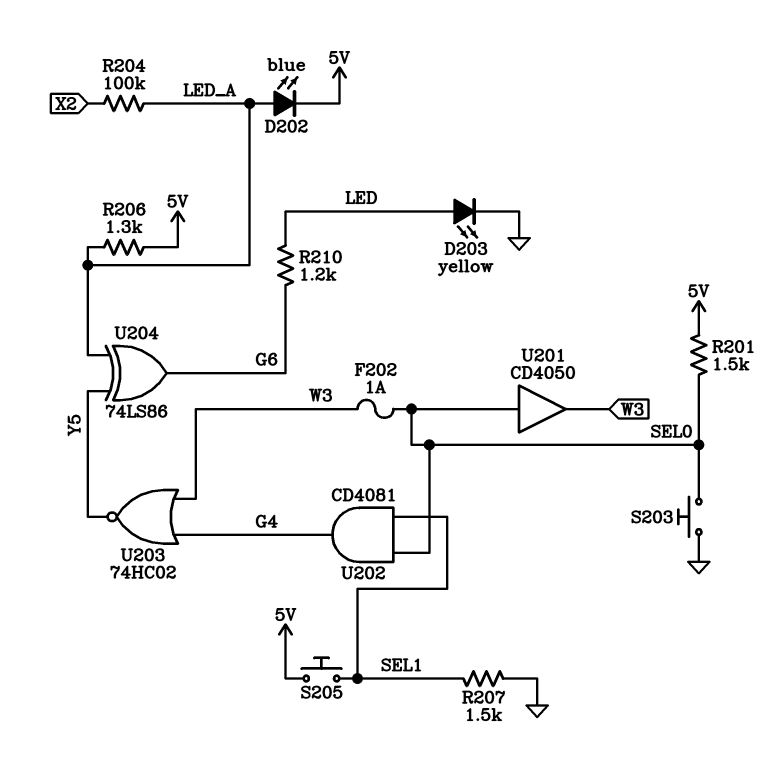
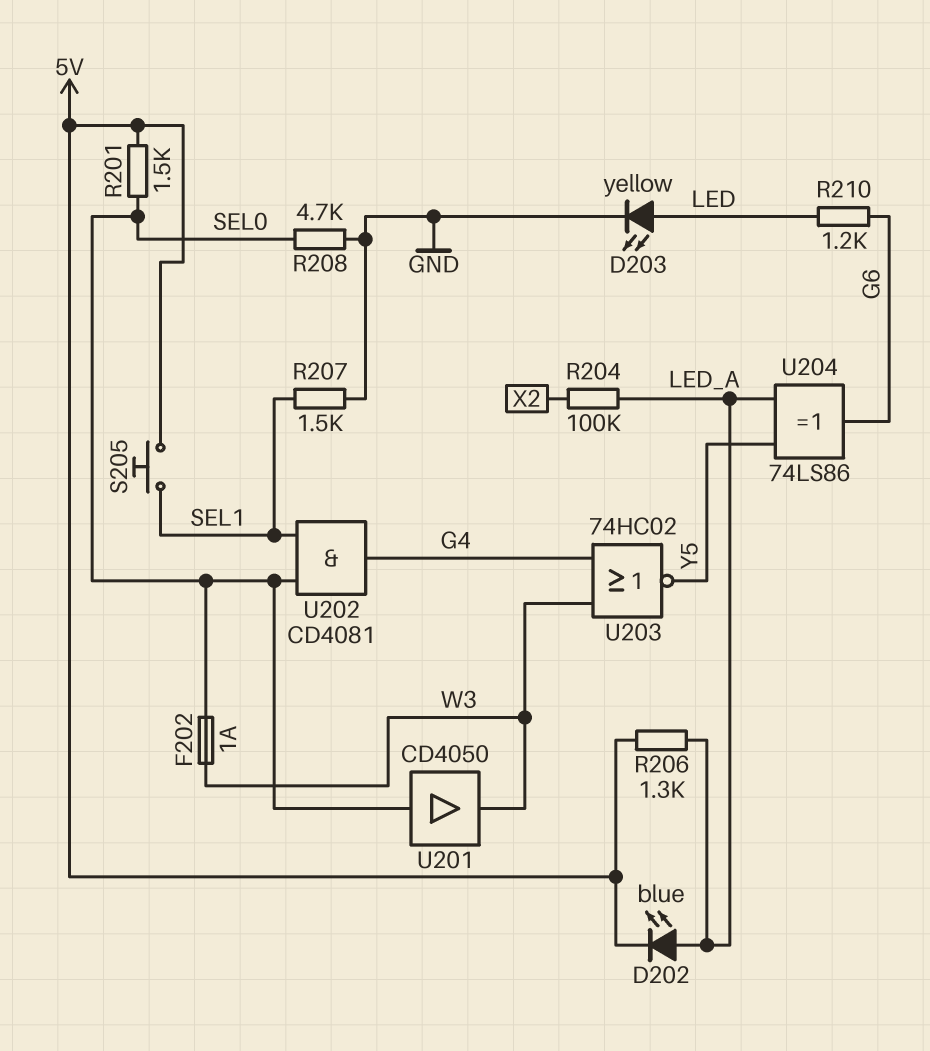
R208: none -> 4.7k (GND, SEL0)
S203: button (GND, SEL0) -> none

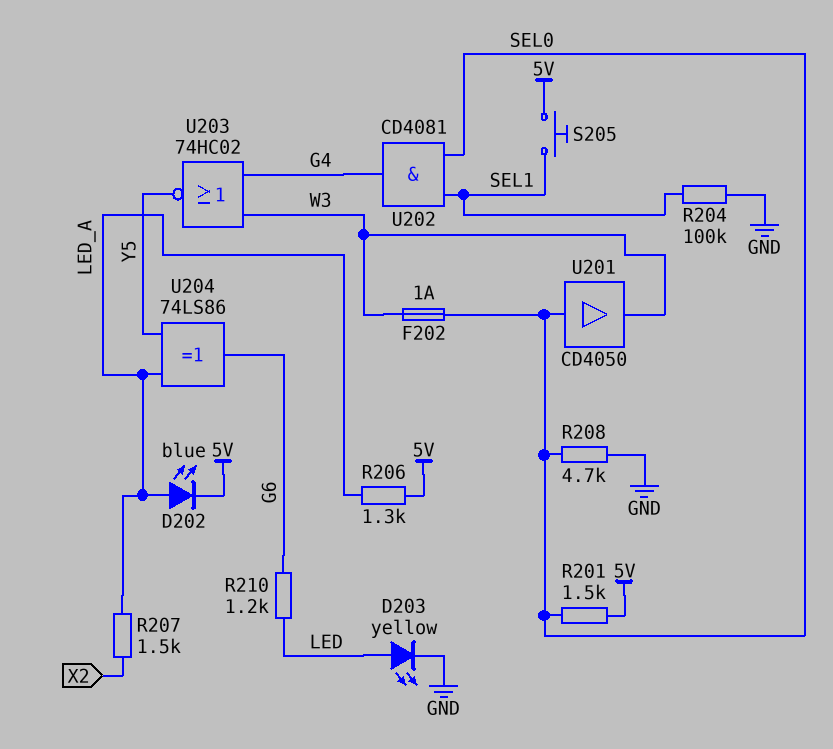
R204: 100k (LED_A, X2) -> 100k (GND, SEL1)
R207: 1.5k (GND, SEL1) -> 1.5k (LED_A, X2)

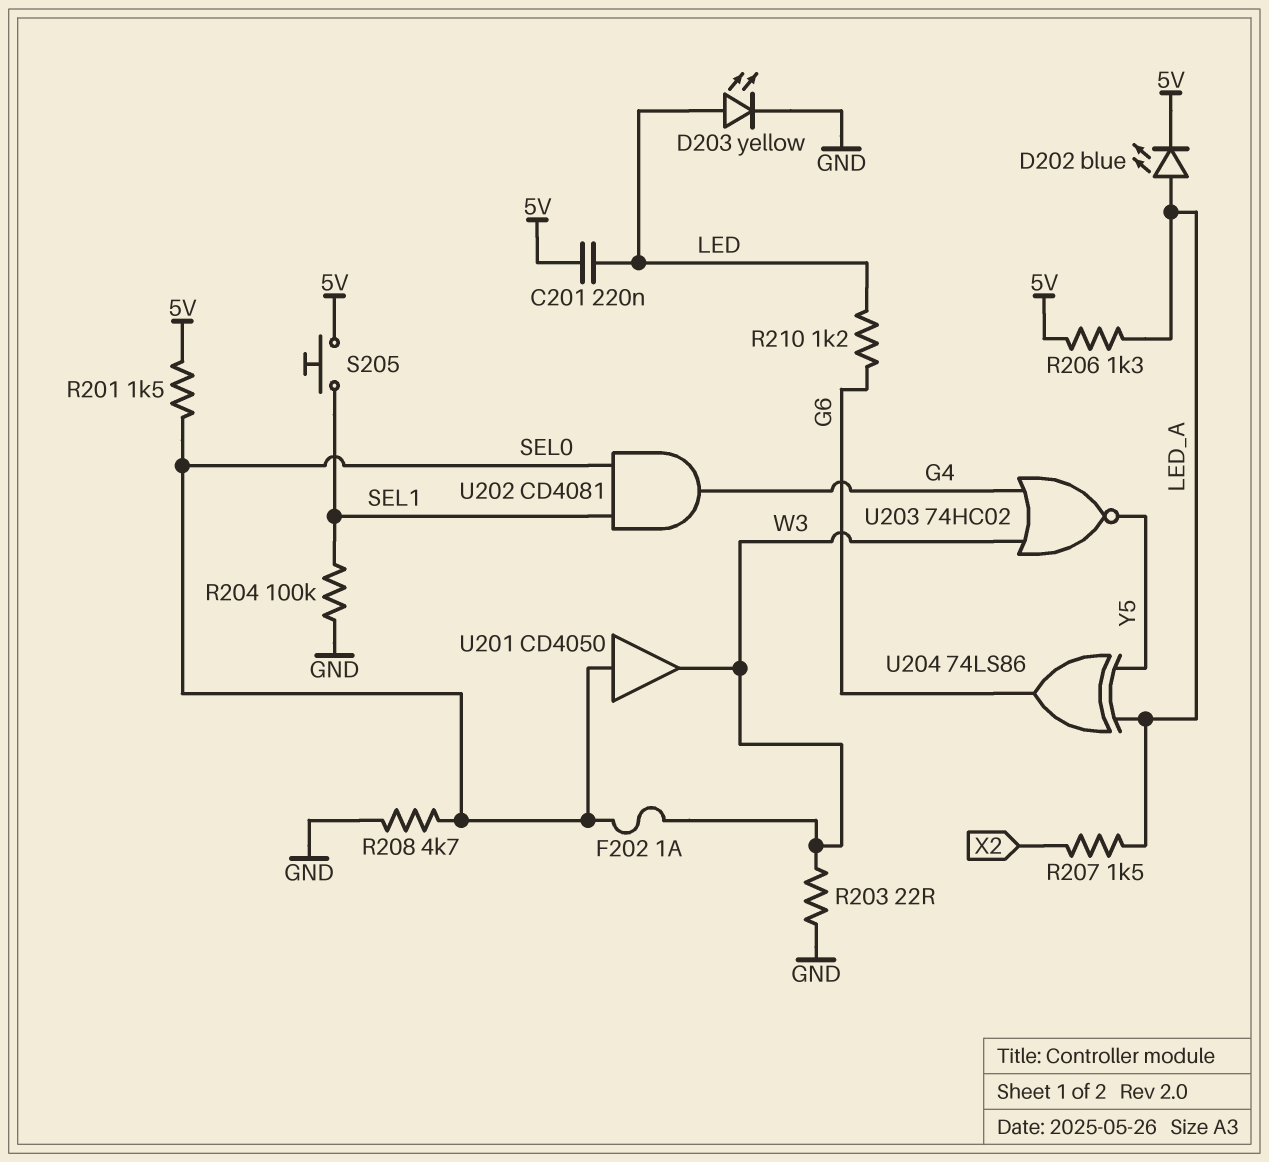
C201: none -> 220nF (5V, LED)
R203: none -> 22 (GND, W3)

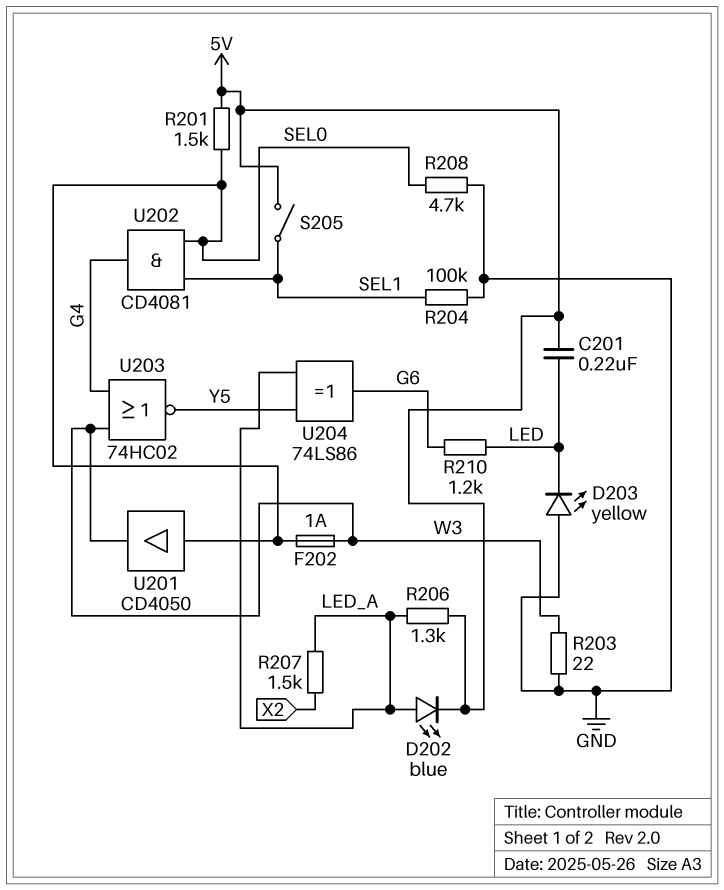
D203: LED yellow (A LED, K GND) -> LED yellow (A GND, K LED)
S205: button (5V, SEL1) -> switch (5V, SEL1)

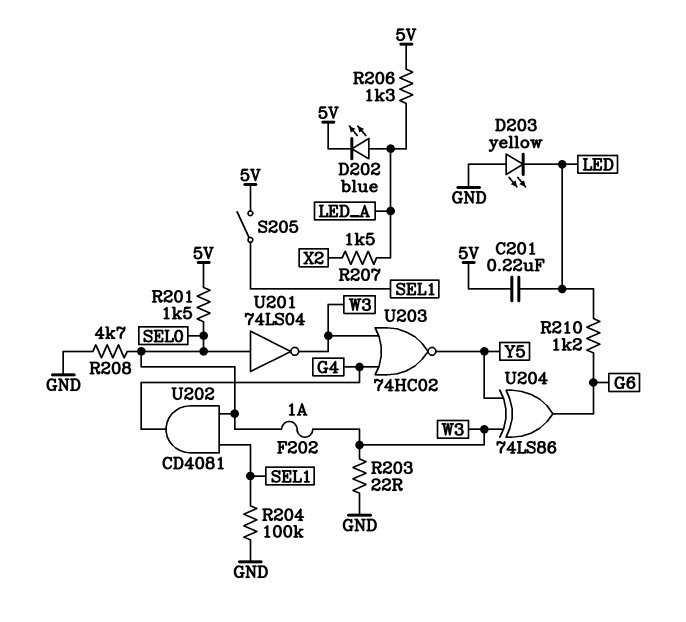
U201: buffer CD4050 (in SEL0, out W3) -> NOT 74LS04 (in SEL0, out W3)
U204: XOR 74LS86 (in LED_A, in Y5, out G6) -> XOR 74LS86 (in W3, in Y5, out G6)

